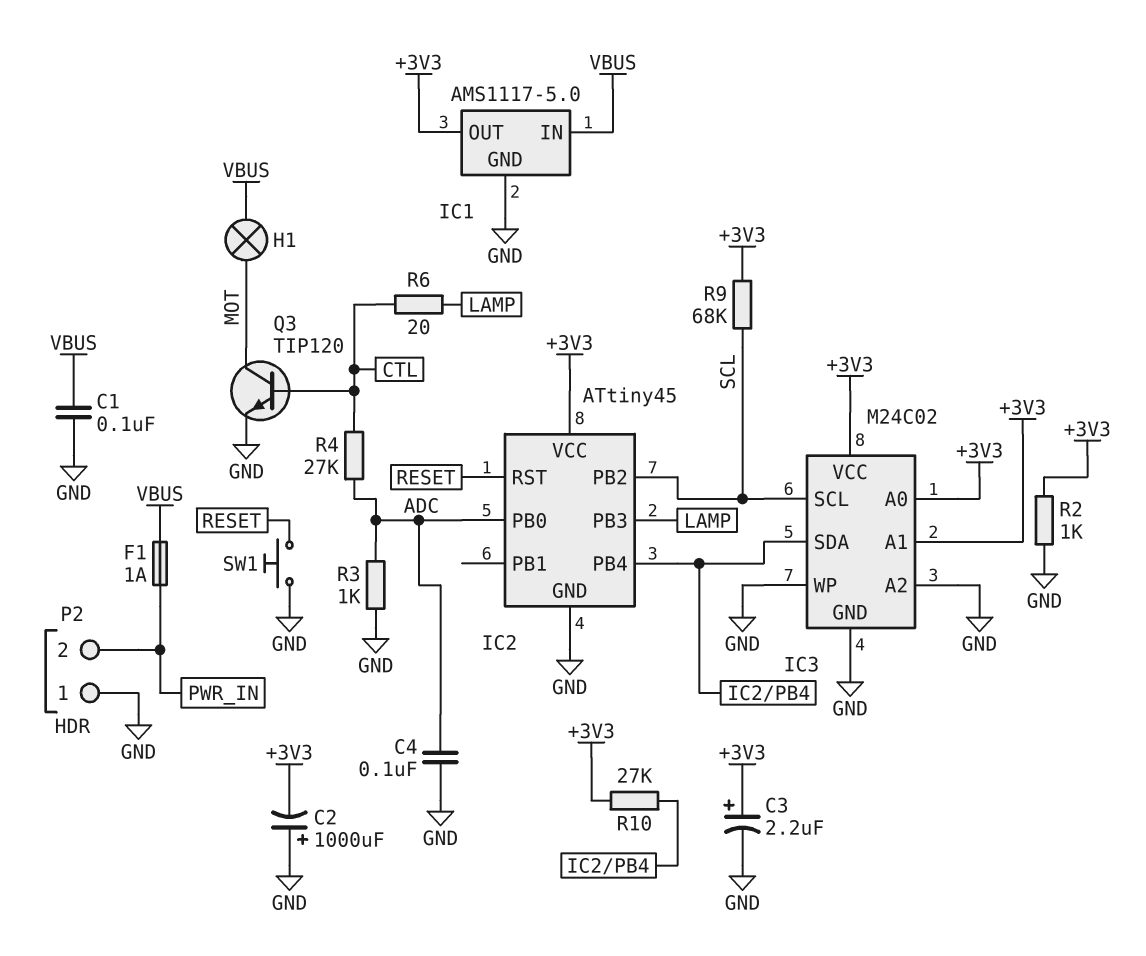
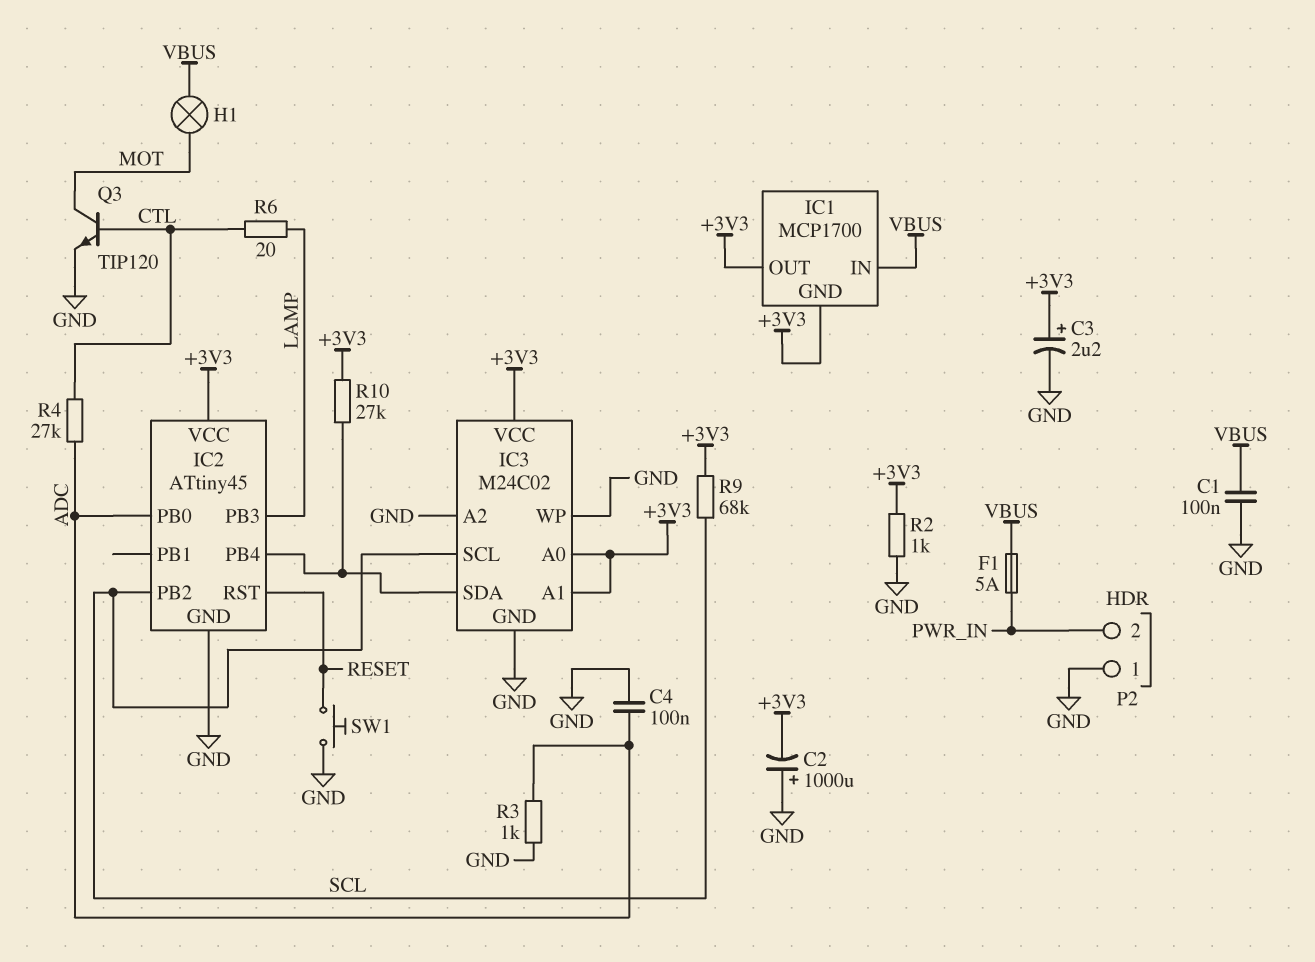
F1: 1A (PWR_IN, VBUS) -> 5A (PWR_IN, VBUS)
IC1: AMS1117-5.0 -> MCP1700
IC1 pin GND: GND -> +3V3

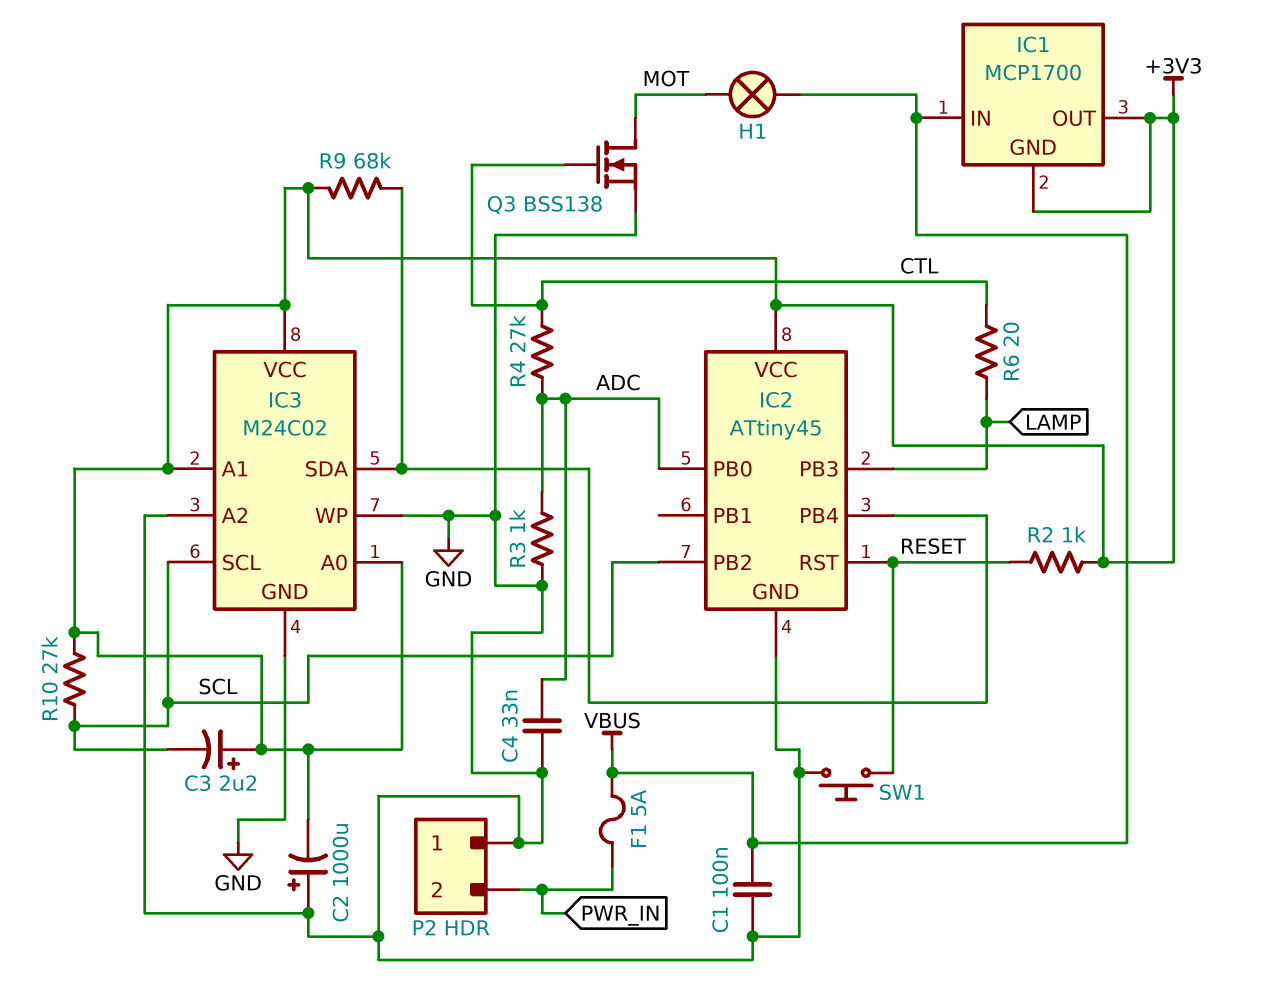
C3: 2.2uF (plus +3V3, minus GND) -> 2.2uF (plus +3V3, minus SCL)
C4: 100nF (ADC, GND) -> 33nF (ADC, GND)
Q3: NPN TIP120 (B CTL, C MOT, E GND) -> NMOS BSS138 (G CTL, D MOT, S GND)
R2: 1k (+3V3, GND) -> 1k (+3V3, RESET)
R9: 68k (+3V3, SCL) -> 68k (+3V3, IC2/PB4)
R10: 27k (+3V3, IC2/PB4) -> 27k (+3V3, SCL)

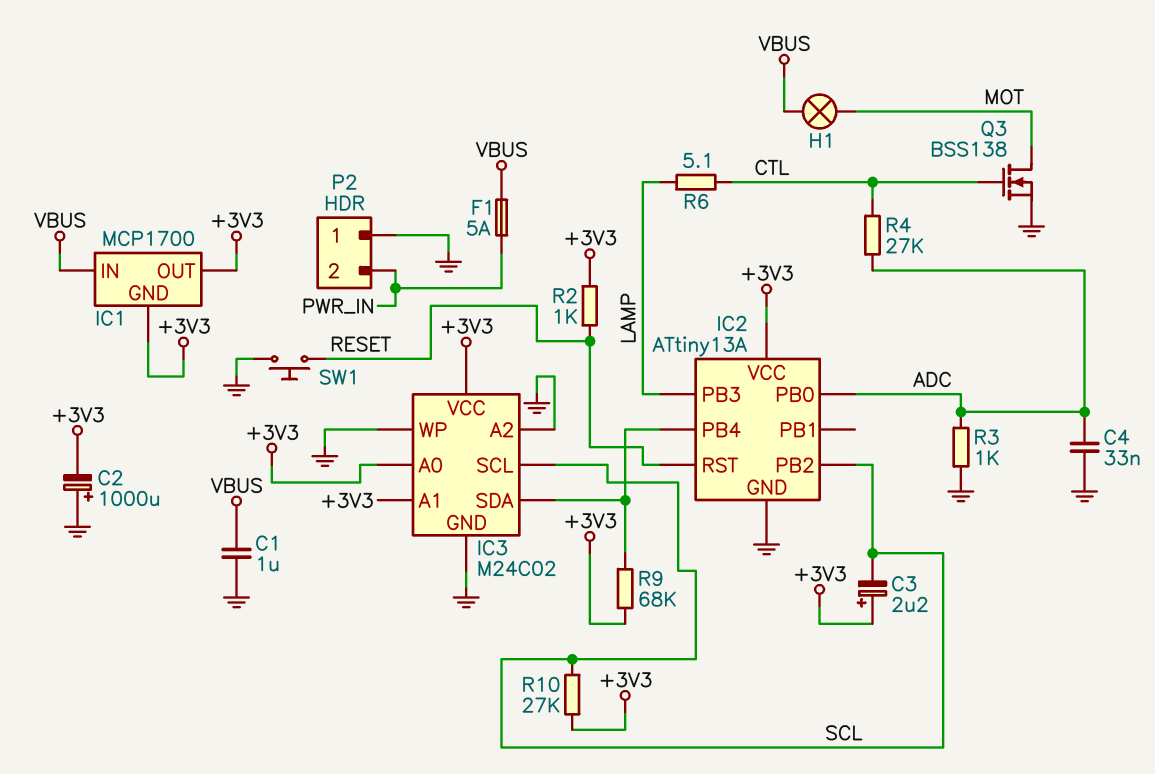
C1: 100nF (GND, VBUS) -> 1uF (GND, VBUS)
IC2: ATtiny45 -> ATtiny13A
R6: 20 (CTL, LAMP) -> 5.1 (CTL, LAMP)

